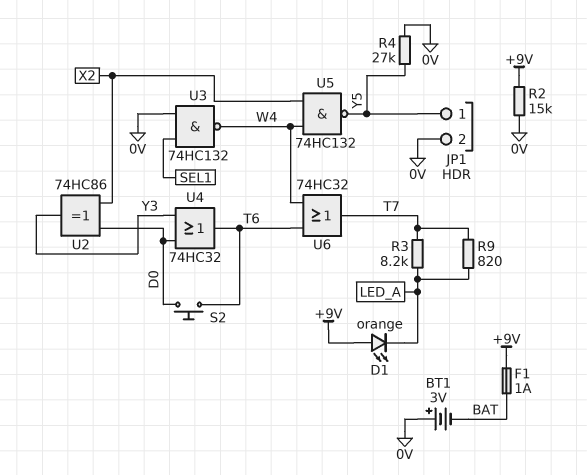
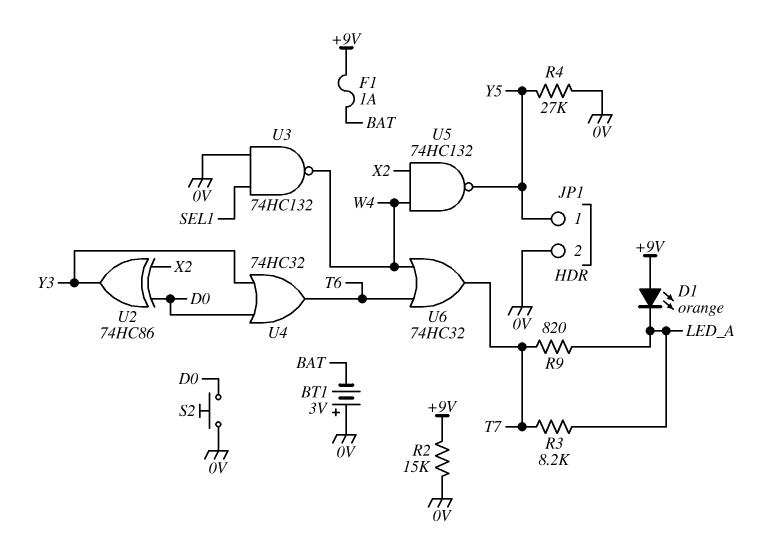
S2: button (D0, T6) -> button (0V, D0)

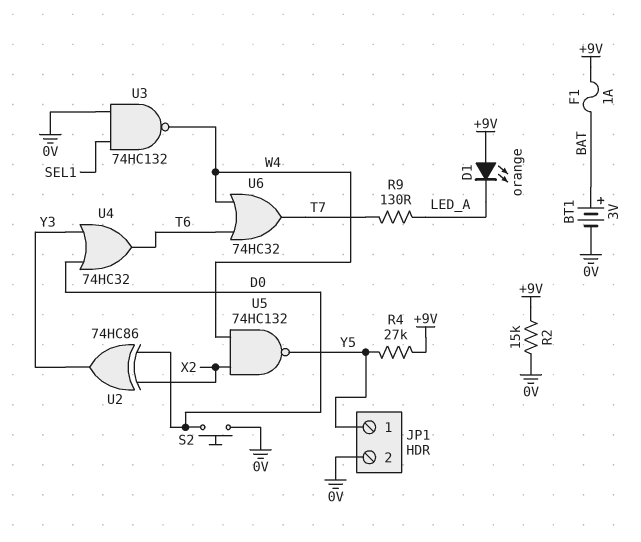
BT1: 3V (plus 0V, minus BAT) -> 3V (plus BAT, minus 0V)
R3: 8.2k (LED_A, T7) -> none
R4: 27k (0V, Y5) -> 27k (+9V, Y5)
R9: 820 (LED_A, T7) -> 130 (LED_A, T7)

